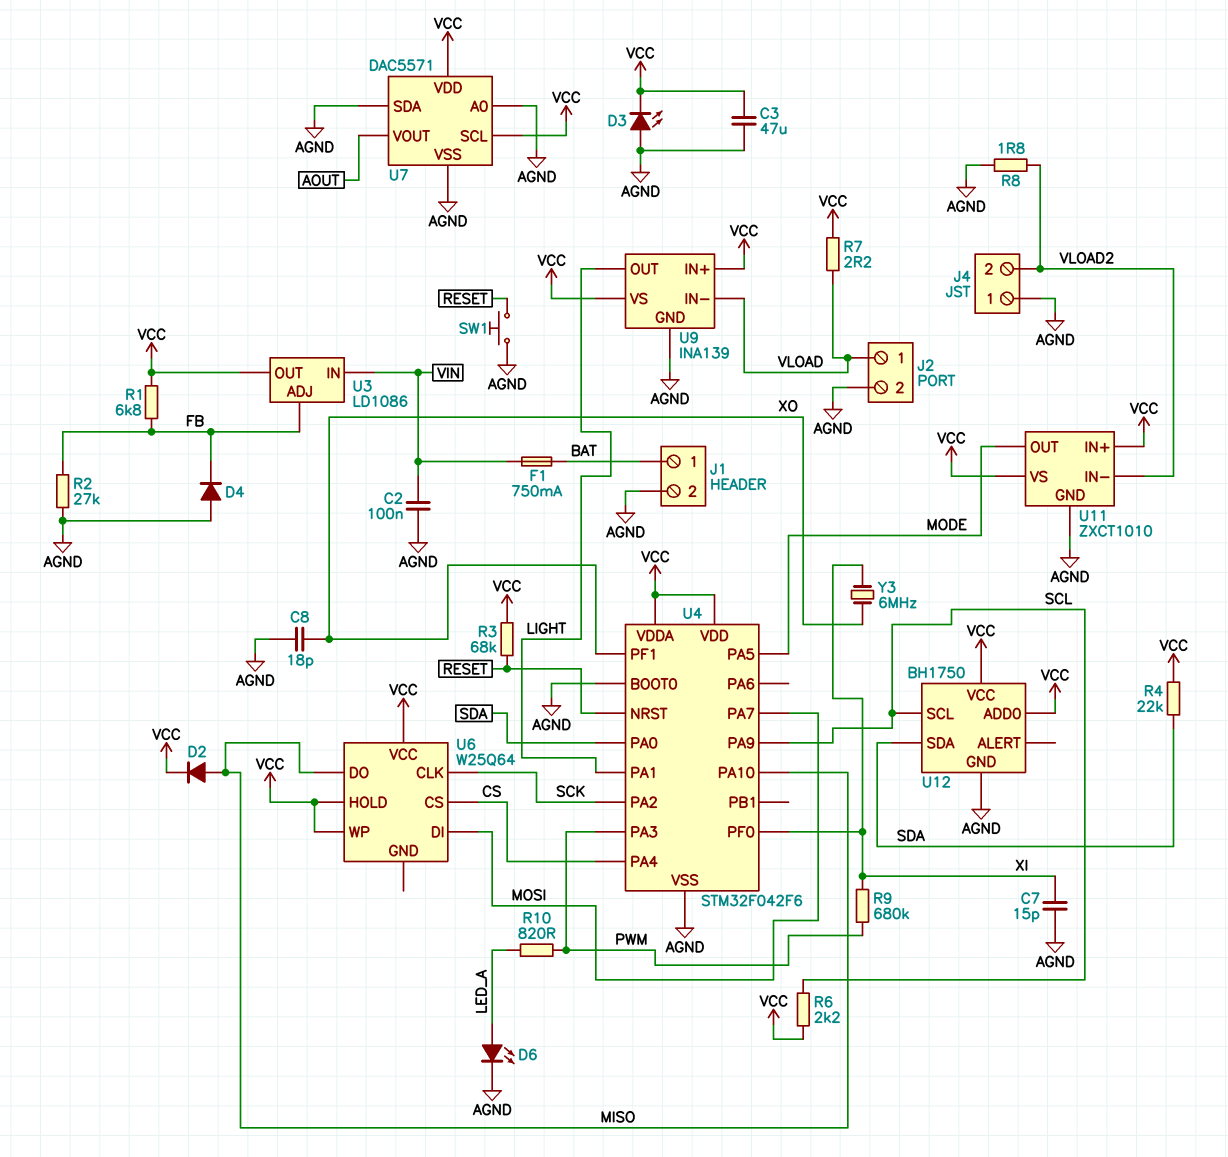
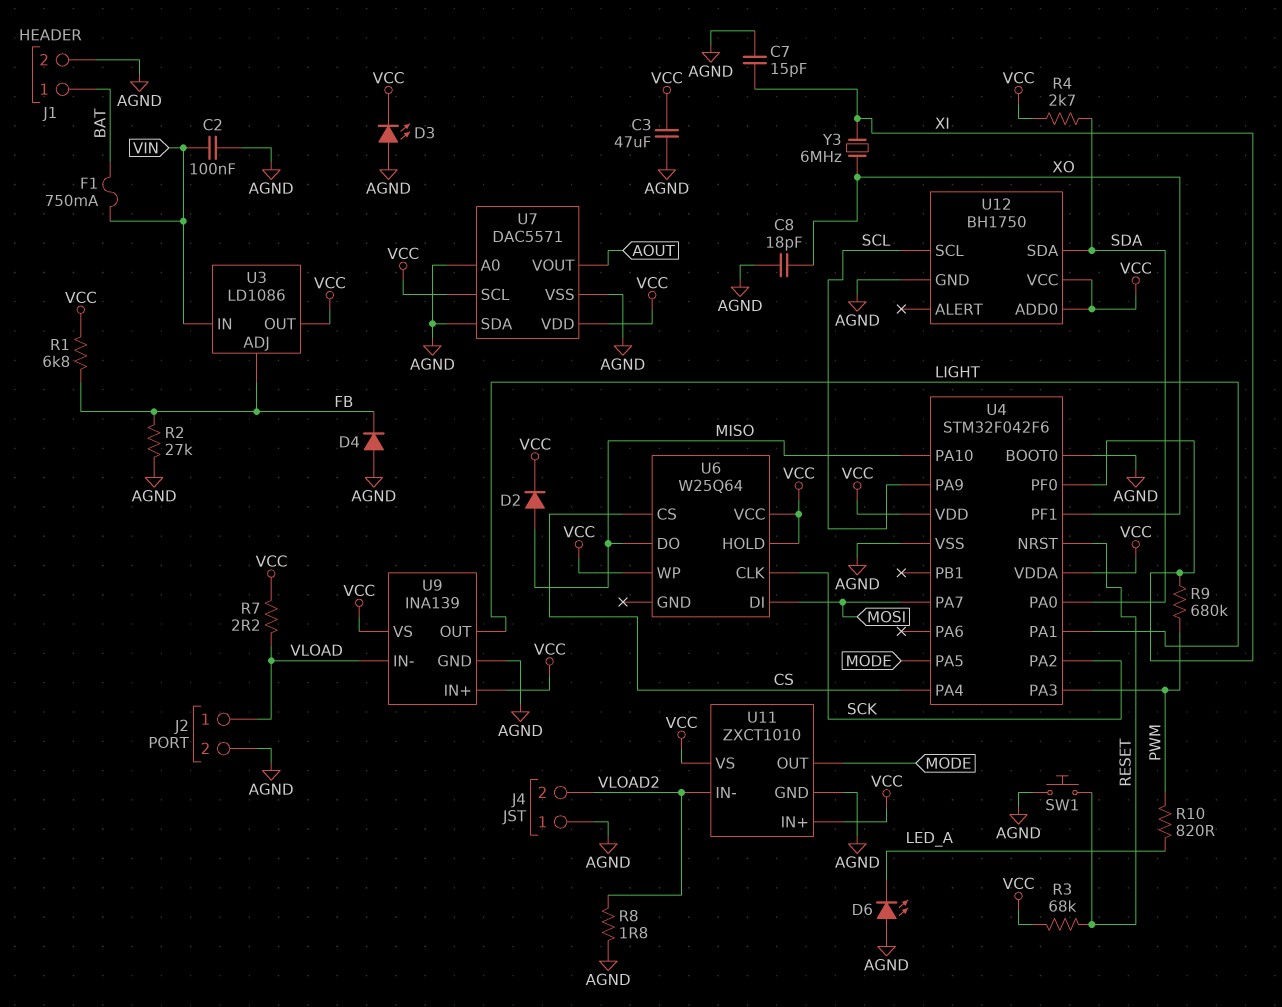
D6: LED (A LED_A, K AGND) -> LED (A AGND, K LED_A)
R4: 22k (SDA, VCC) -> 2.7k (SDA, VCC)
R6: 2.2k (SCL, VCC) -> none

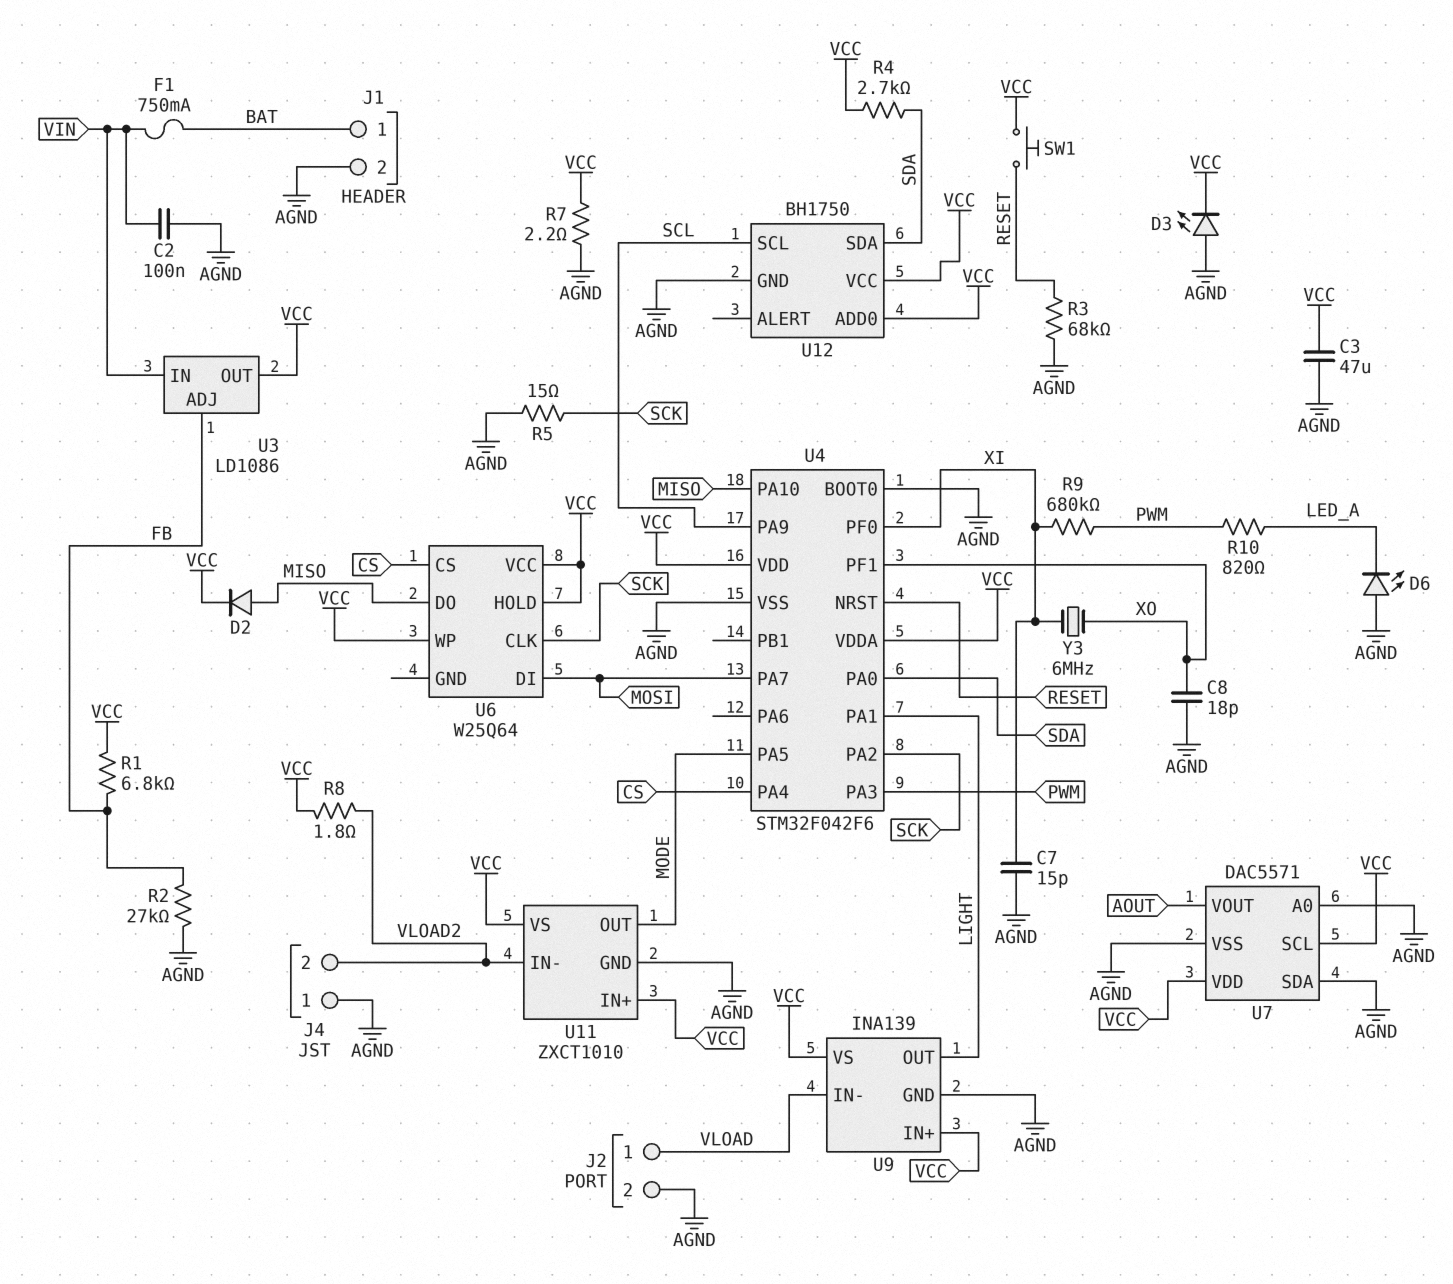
D4: diode (A AGND, K FB) -> none
R3: 68k (RESET, VCC) -> 68k (AGND, RESET)
R5: none -> 15 (AGND, SCK)
R7: 2.2 (VCC, VLOAD) -> 2.2 (AGND, VCC)
R8: 1.8 (AGND, VLOAD2) -> 1.8 (VCC, VLOAD2)
SW1: button (AGND, RESET) -> button (RESET, VCC)

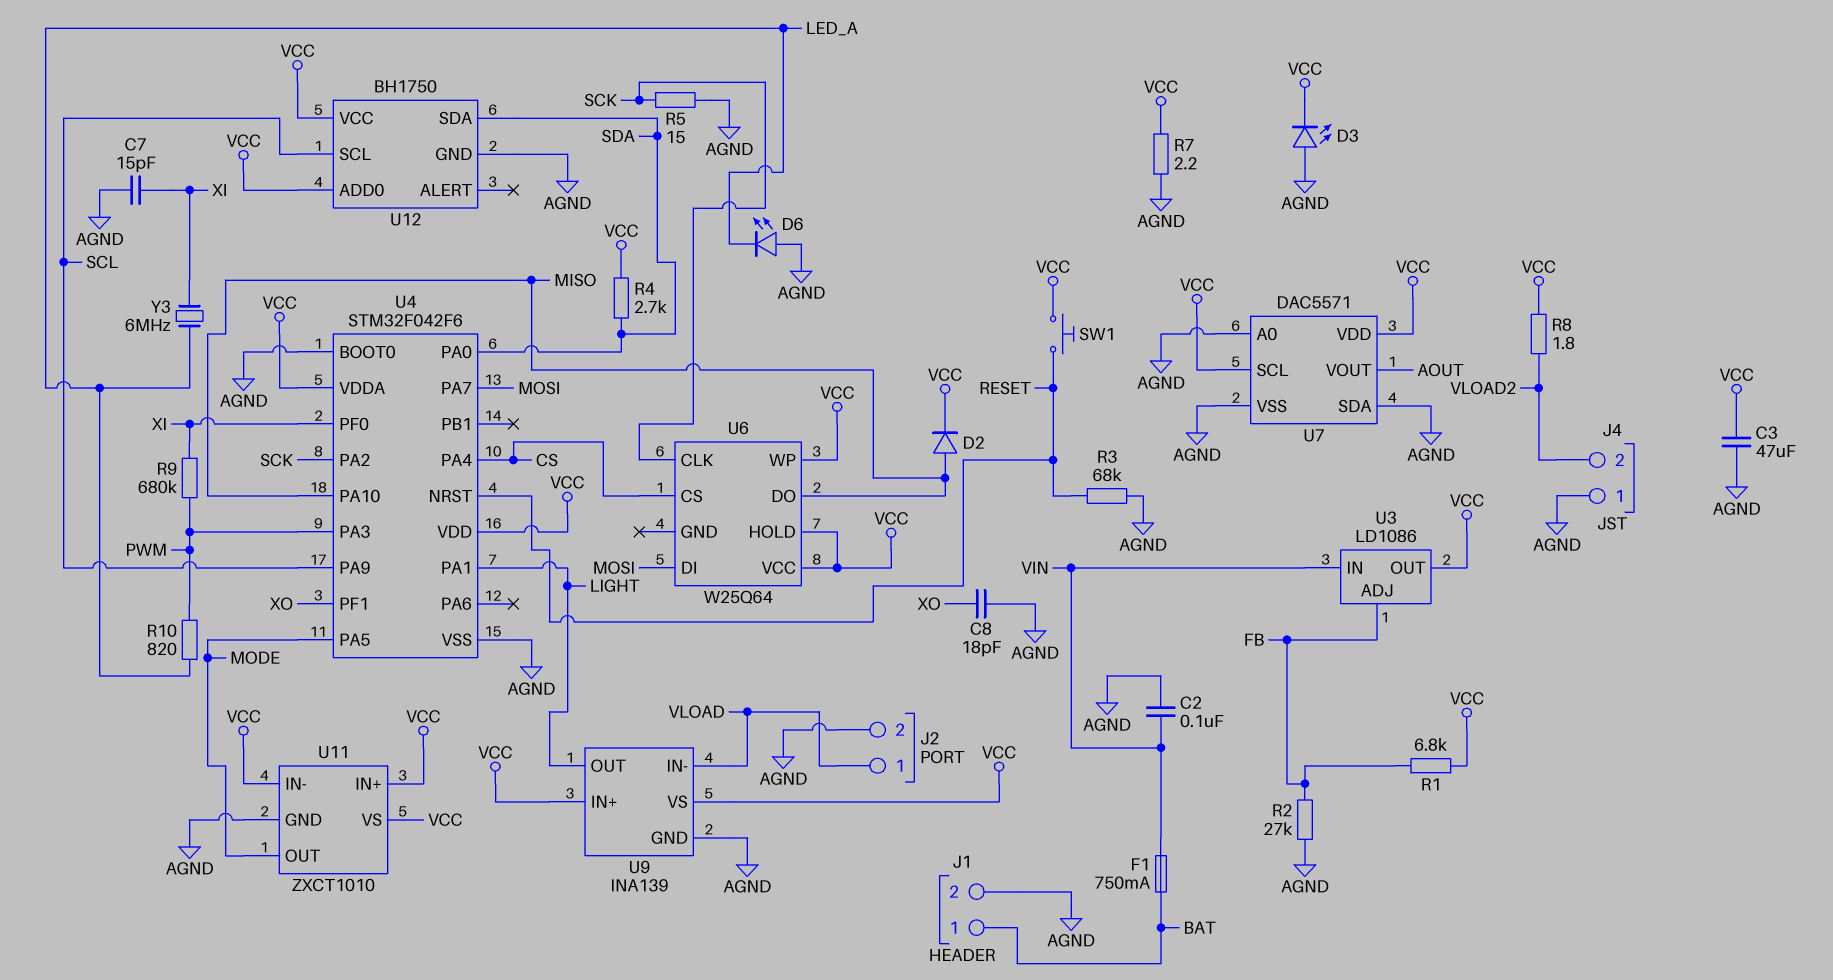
U11 pin IN-: VLOAD2 -> VCC
Y3: 6MHz (XI, XO) -> 6MHz (LED_A, XI)

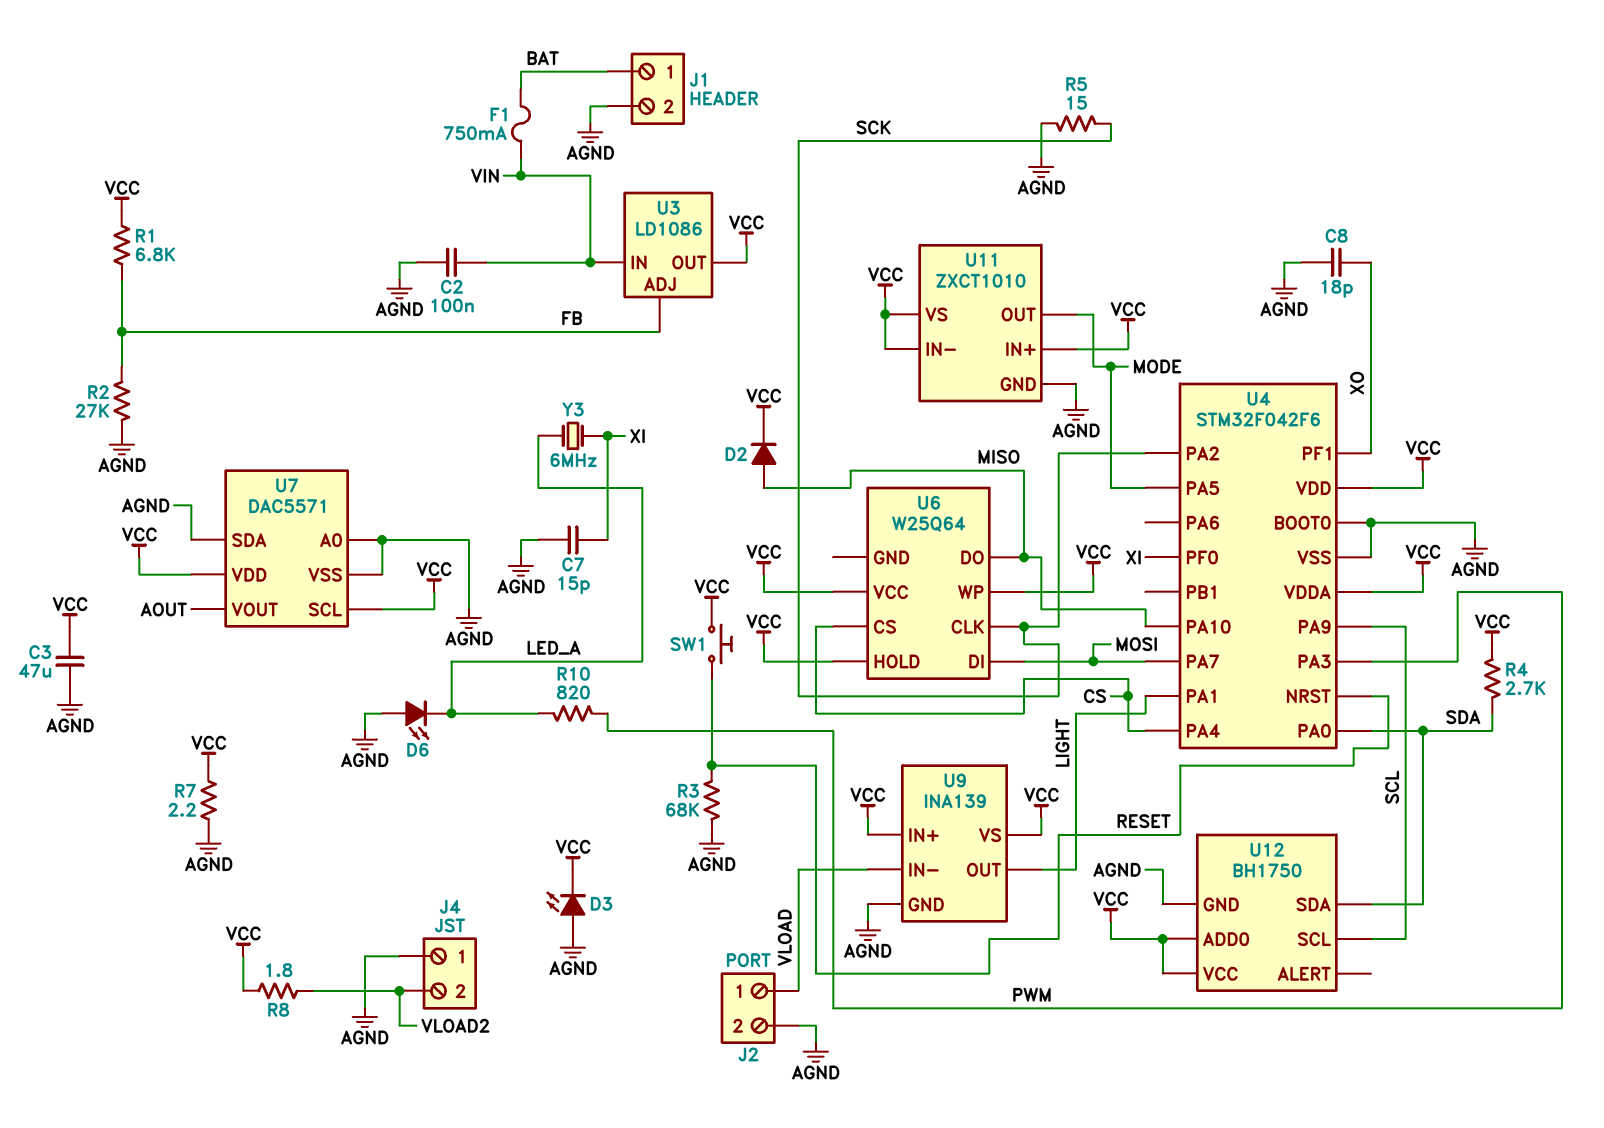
R9: 680k (PWM, XI) -> none

